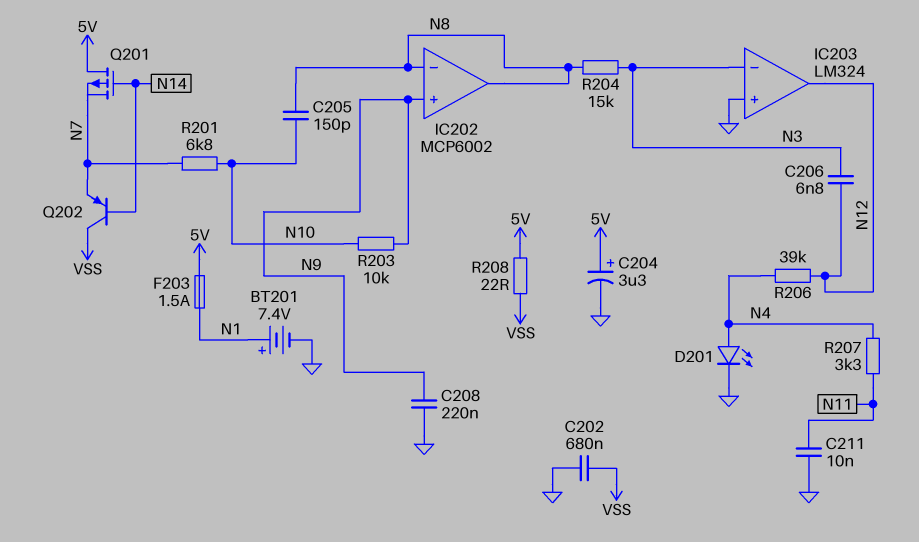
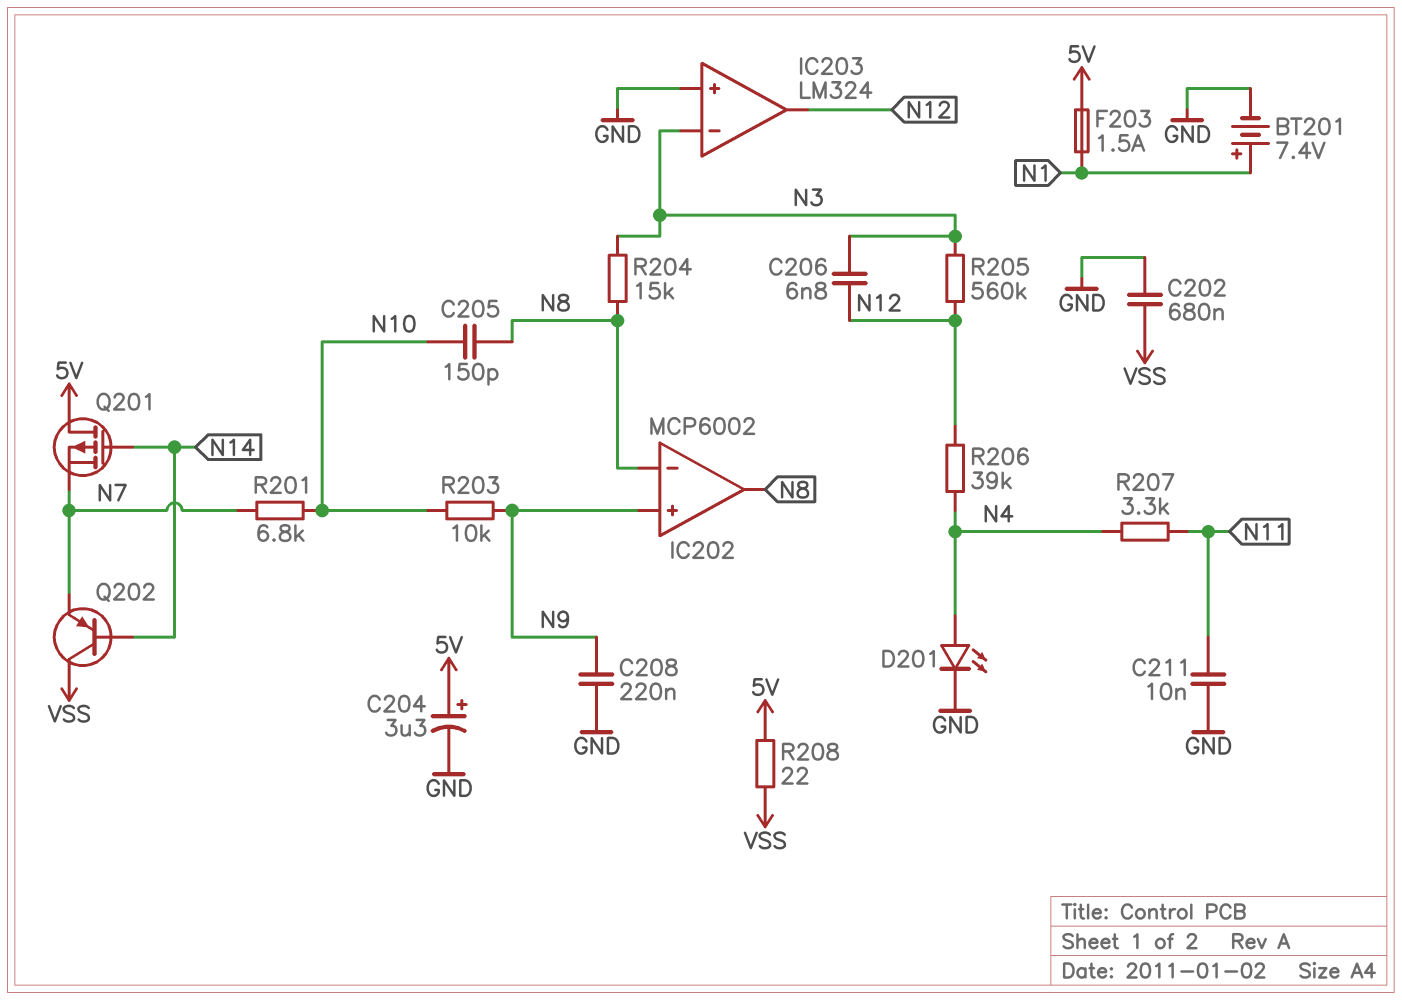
R205: none -> 560k (N3, N12)

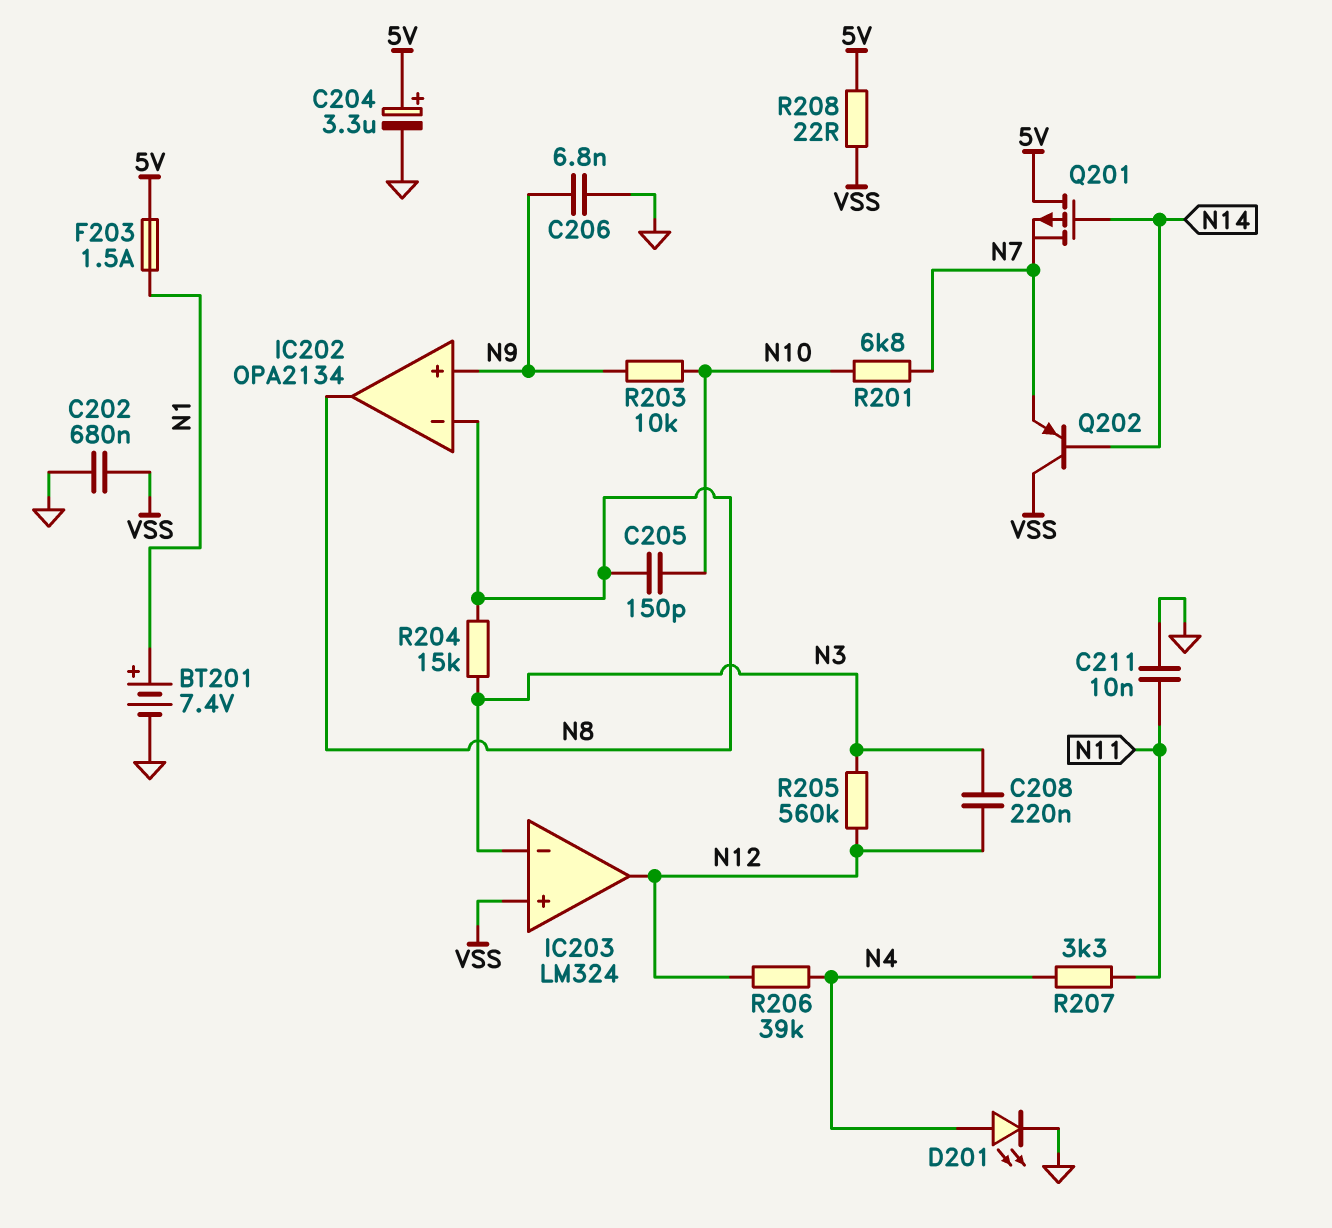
C206: 6.8nF (N3, N12) -> 6.8nF (GND, N9)
C208: 220nF (GND, N9) -> 220nF (N3, N12)
IC202: MCP6002 -> OPA2134
IC203 pin in+: GND -> VSS

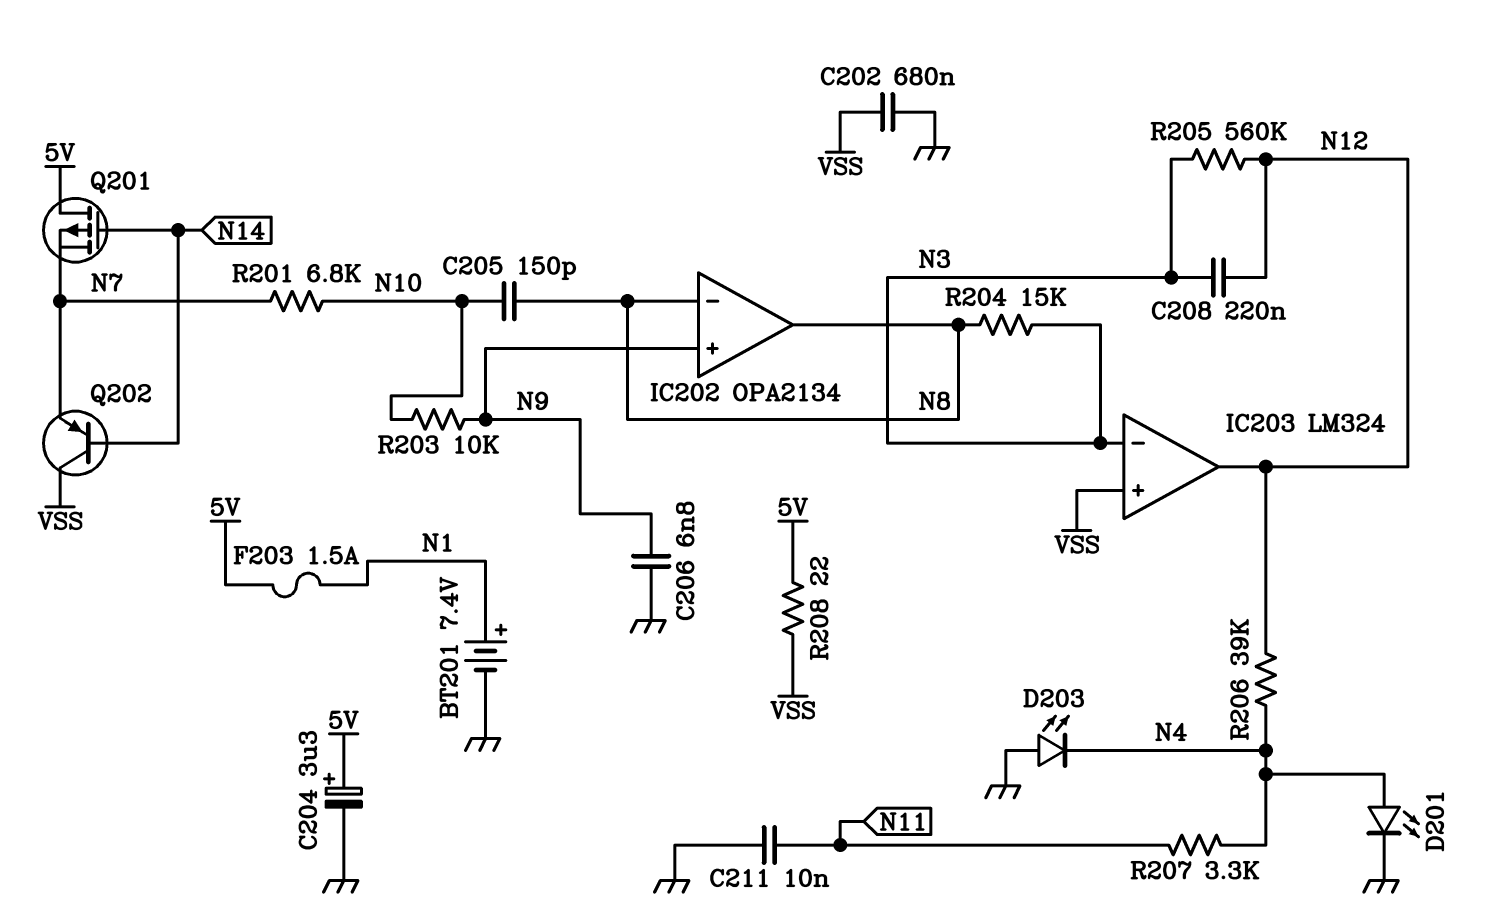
D203: none -> LED (A GND, K N4)

